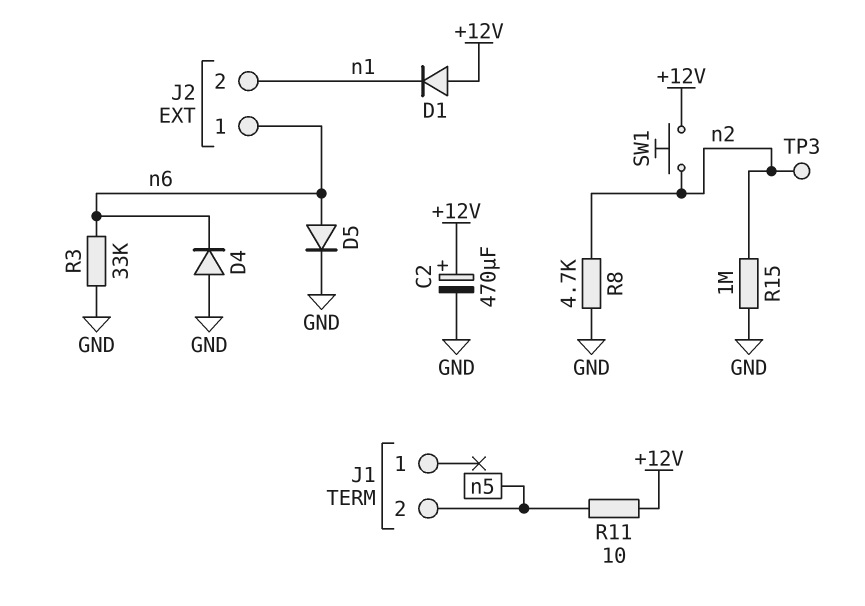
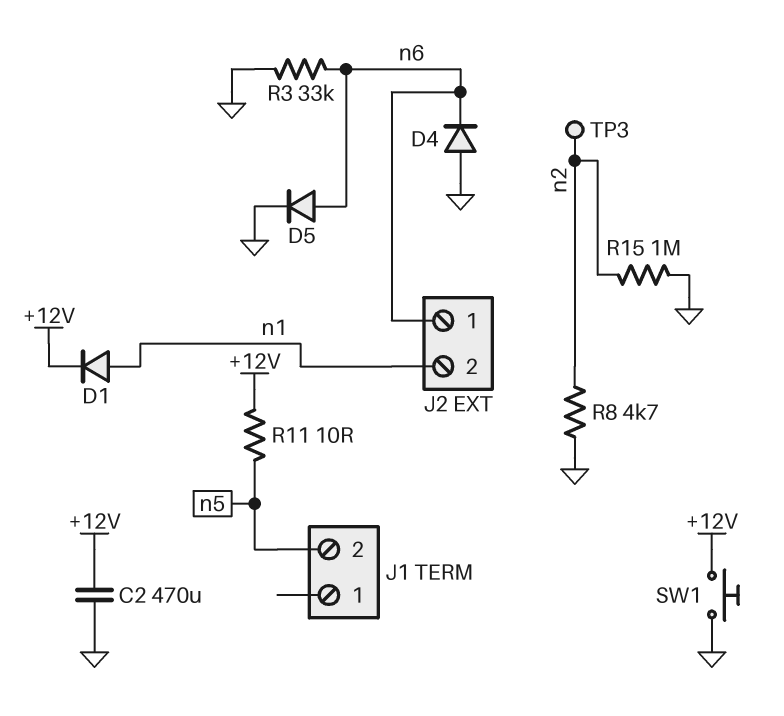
C2: 470uF (plus +12V, minus GND) -> 470uF (+12V, GND)
D1: diode (A +12V, K n1) -> diode (A n1, K +12V)
SW1: button (+12V, n2) -> button (+12V, GND)

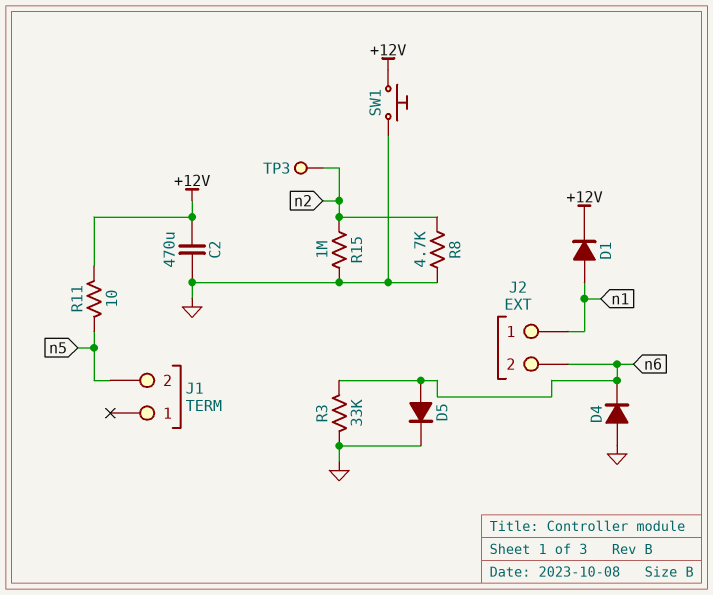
J2 pin 1: n6 -> n1
J2 pin 2: n1 -> n6

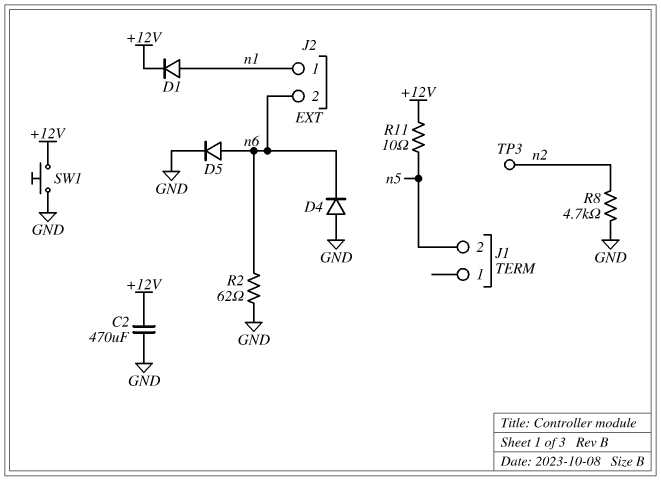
R2: none -> 62 (GND, n6)
R3: 33k (GND, n6) -> none
R15: 1M (GND, n2) -> none

